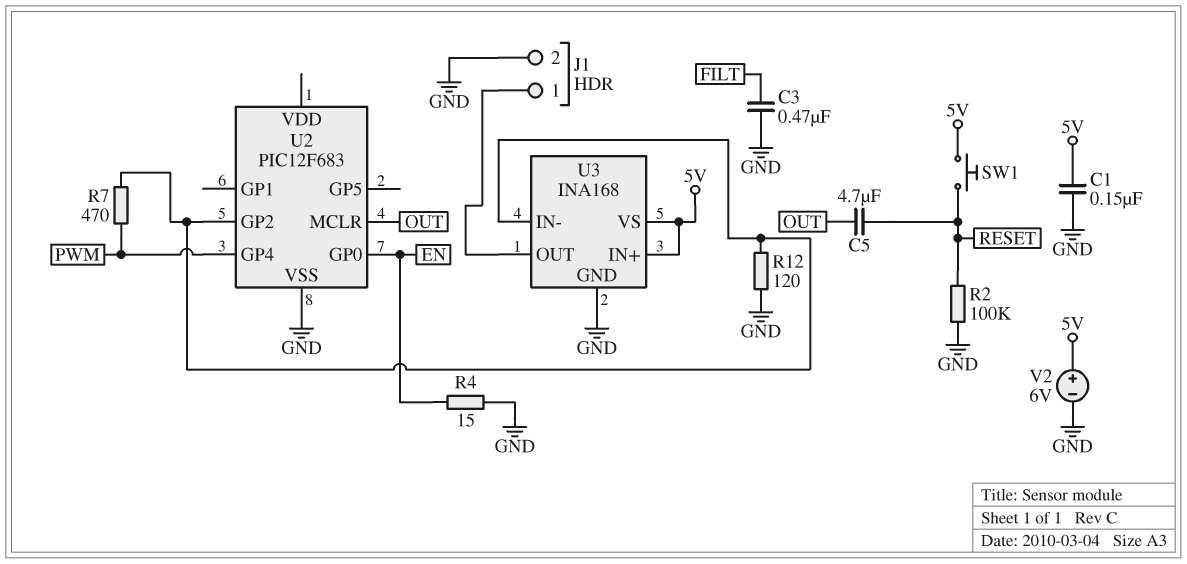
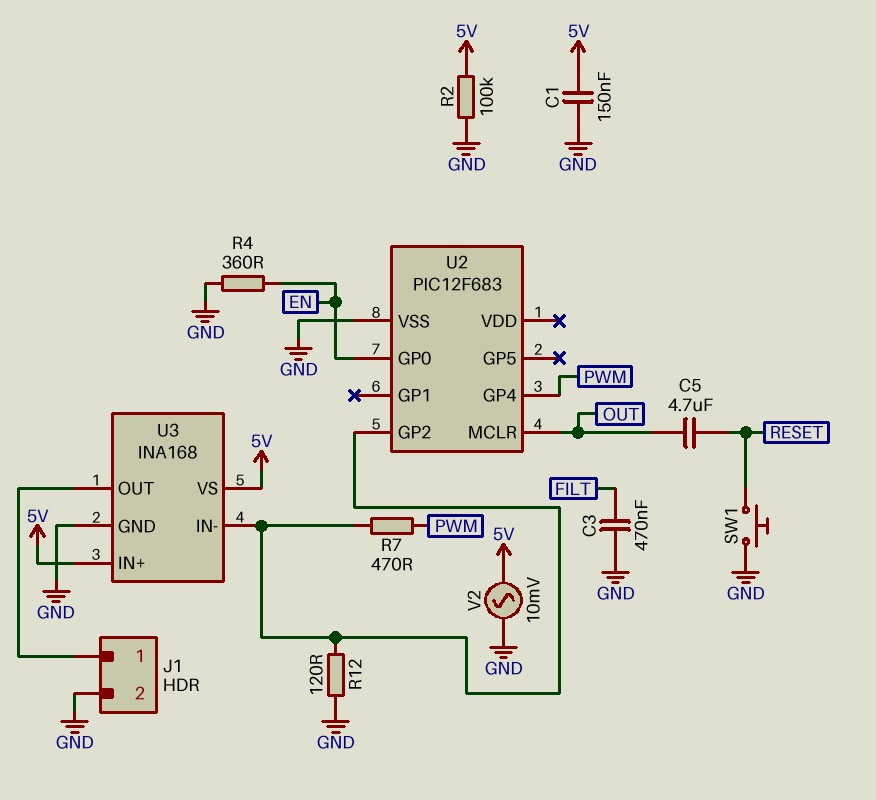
R2: 100k (GND, RESET) -> 100k (5V, GND)
R4: 15 (EN, GND) -> 360 (EN, GND)
SW1: button (5V, RESET) -> button (GND, RESET)
V2: 6V (plus 5V, minus GND) -> AC 10mV (5V, GND)

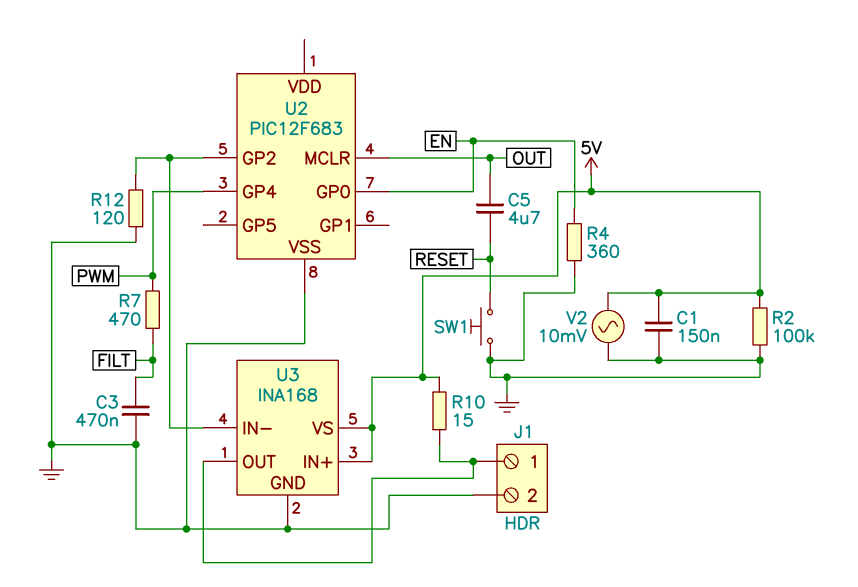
R7: 470 (PWM, U2/GP2) -> 470 (FILT, PWM)
R10: none -> 15 (5V, J1/1)

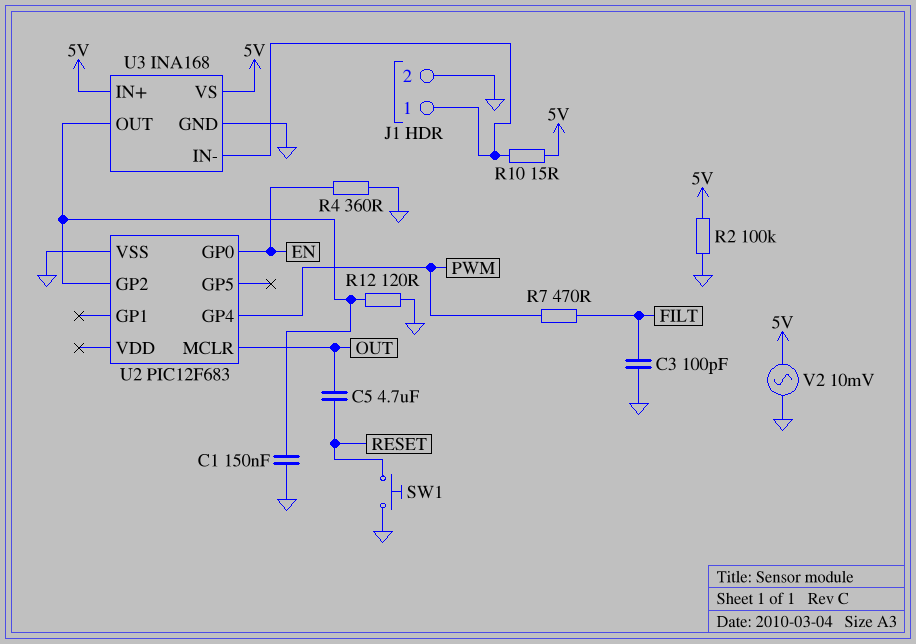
C1: 150nF (5V, GND) -> 150nF (GND, U2/GP2)
C3: 470nF (FILT, GND) -> 100pF (FILT, GND)
U3 pin IN-: U2/GP2 -> J1/1
U3 pin OUT: J1/1 -> U2/GP2

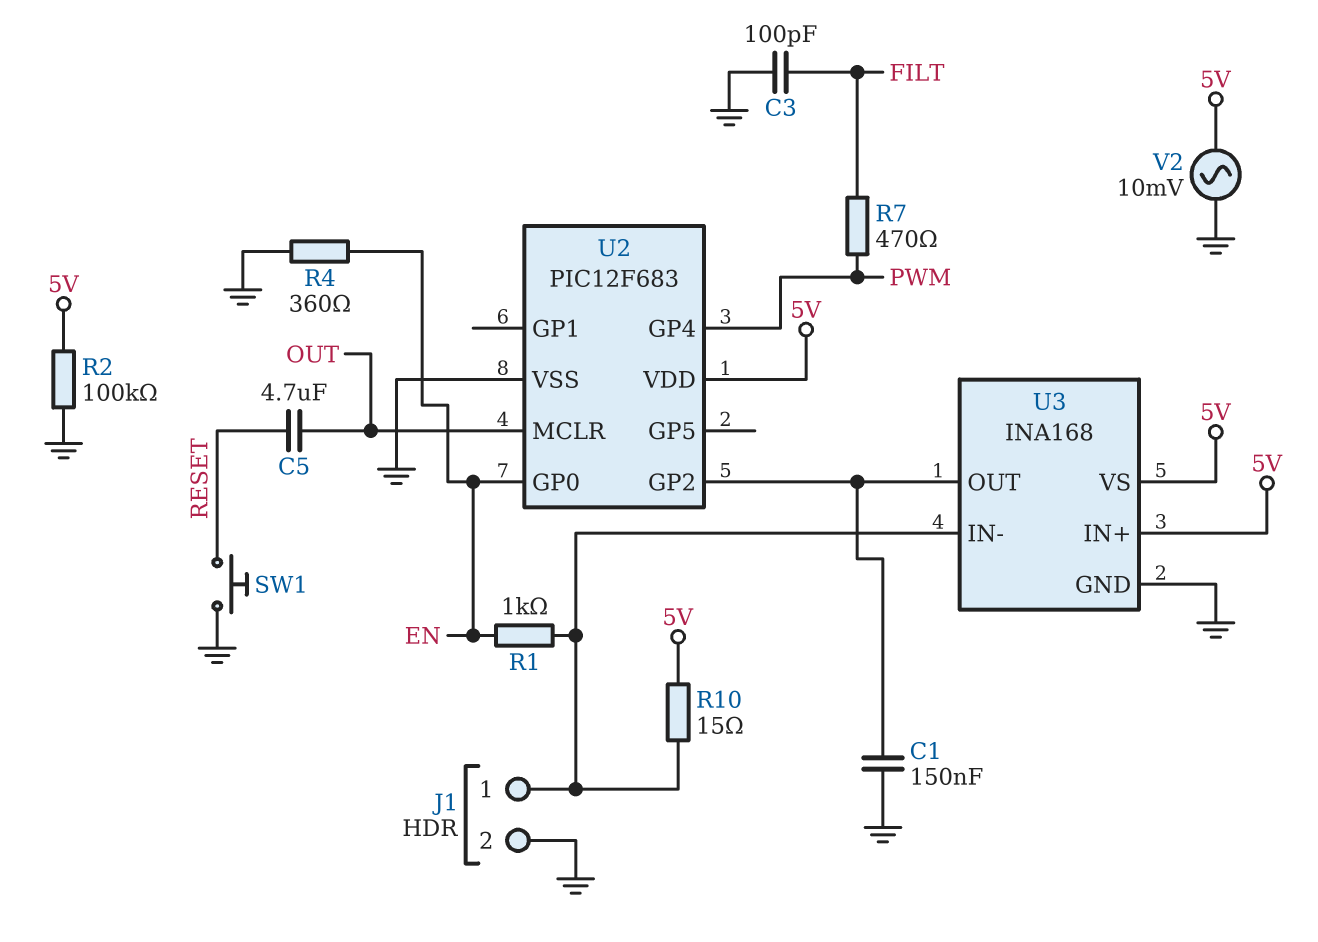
R1: none -> 1k (EN, J1/1)
R12: 120 (GND, U2/GP2) -> none
U2 pin VDD: none -> 5V

